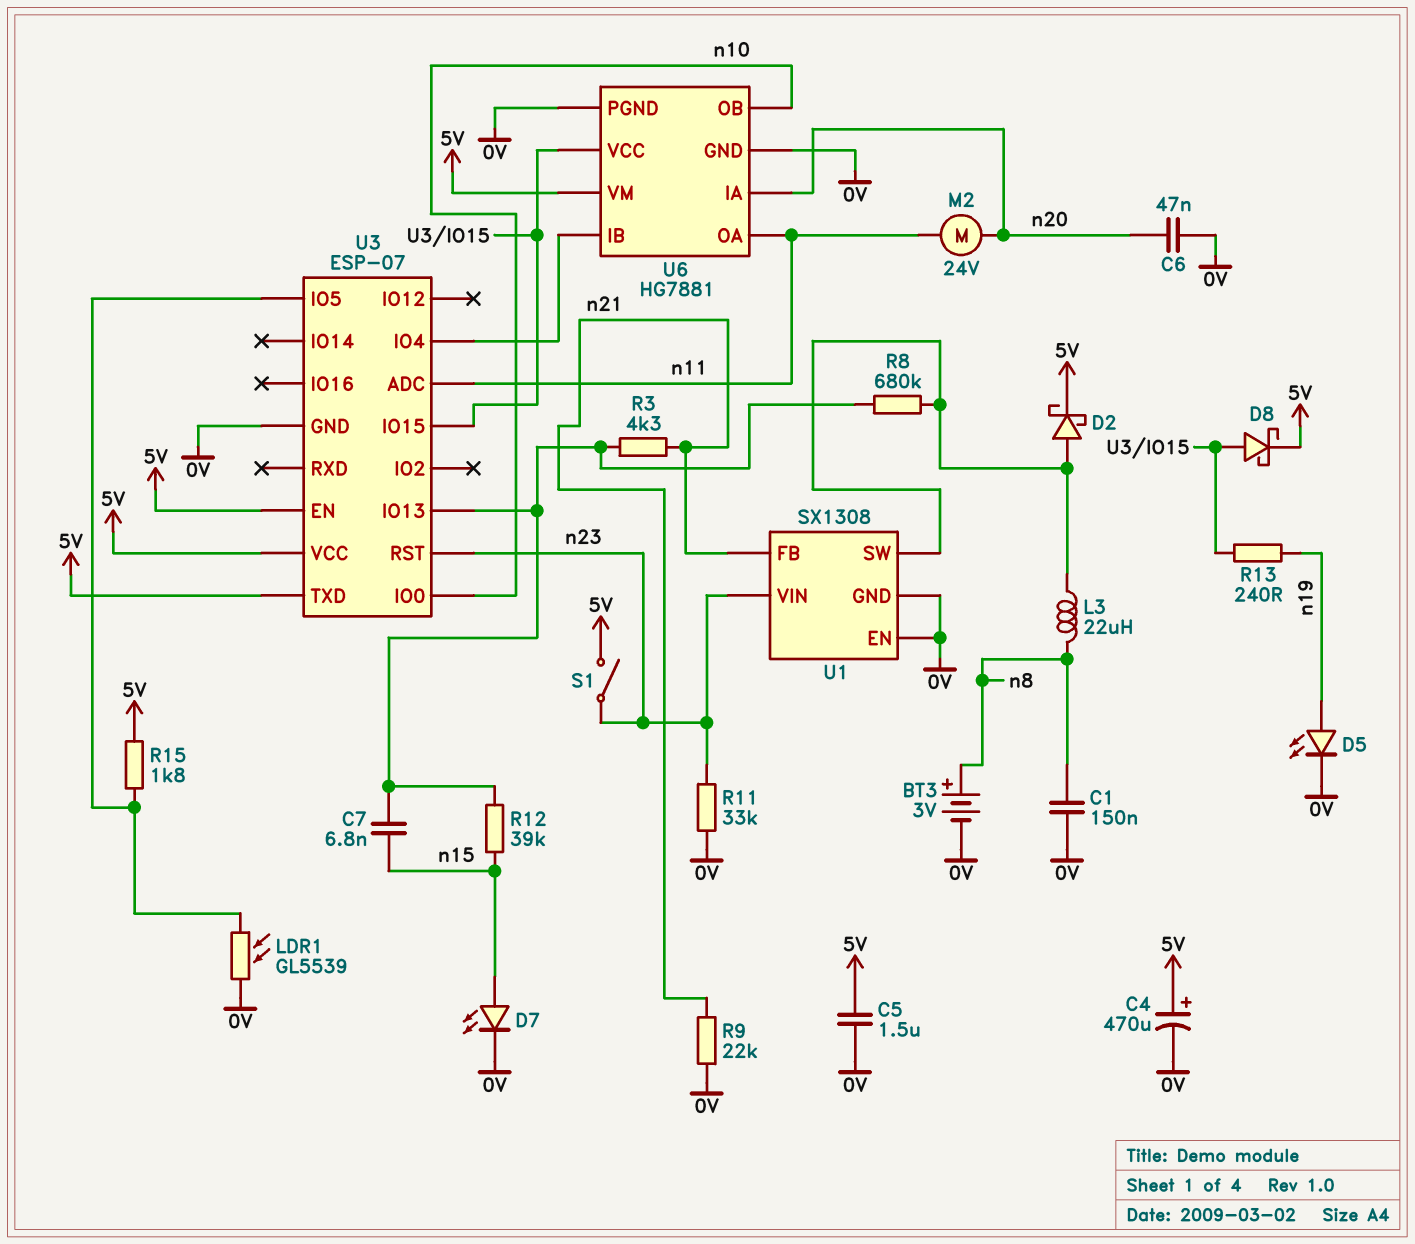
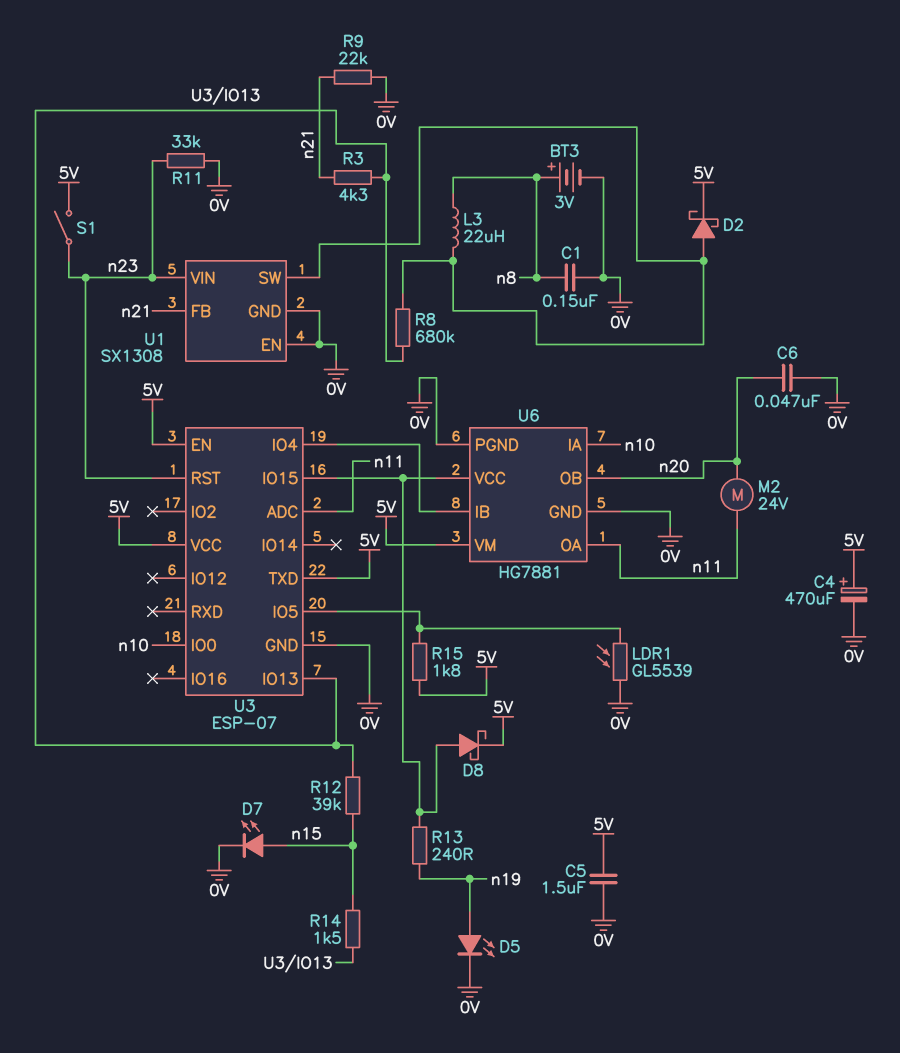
C7: 6.8nF (U3/IO13, n15) -> none
R14: none -> 1.5k (U3/IO13, n15)
U6 pin IA: n20 -> n10
U6 pin OB: n10 -> n20

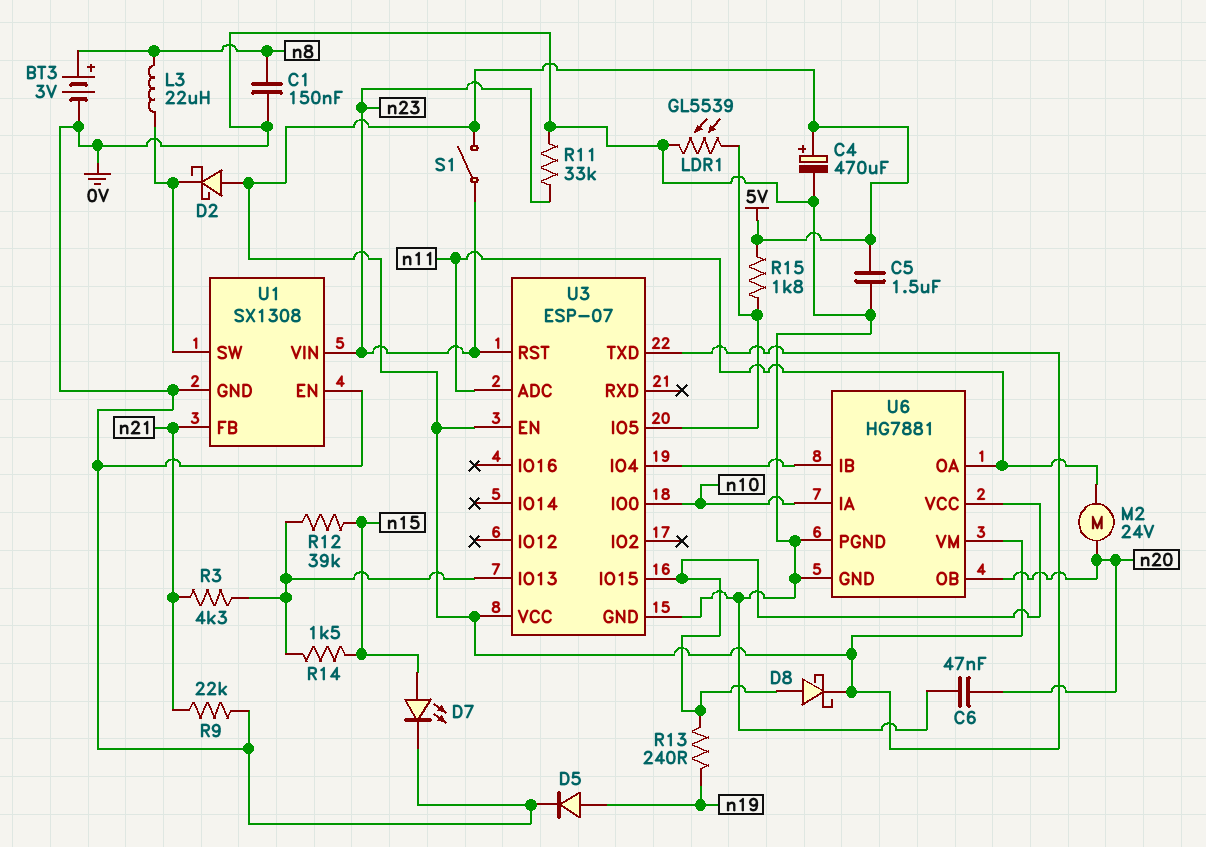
D2: schottky (A U1/SW, K 5V) -> schottky (A 5V, K U1/SW)
D5: LED (A n19, K 0V) -> diode (A n19, K 0V)
R8: 680k (U1/SW, U3/IO13) -> none

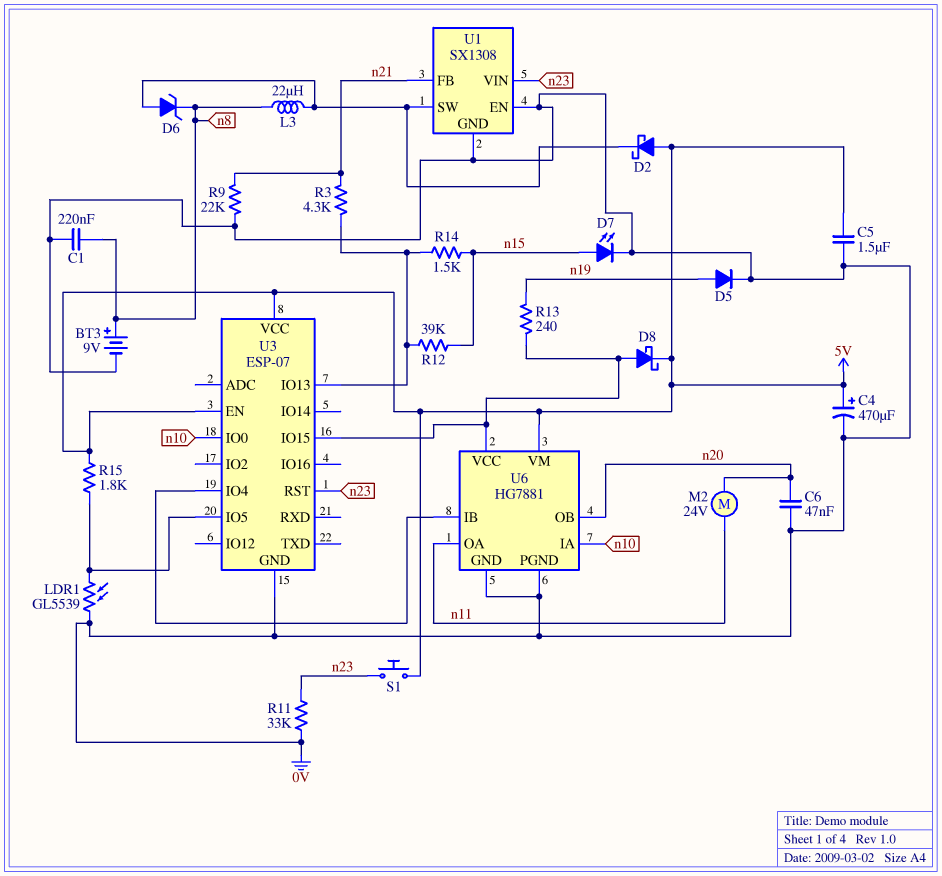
BT3: 3V (plus n8, minus 0V) -> 9V (plus n8, minus 0V)
C1: 150nF (0V, n8) -> 220nF (0V, n8)
D6: none -> zener (A U1/SW, K n8)
S1: switch (5V, n23) -> button (5V, n23)
U3 pin ADC: n11 -> none
U3 pin TXD: 5V -> none

